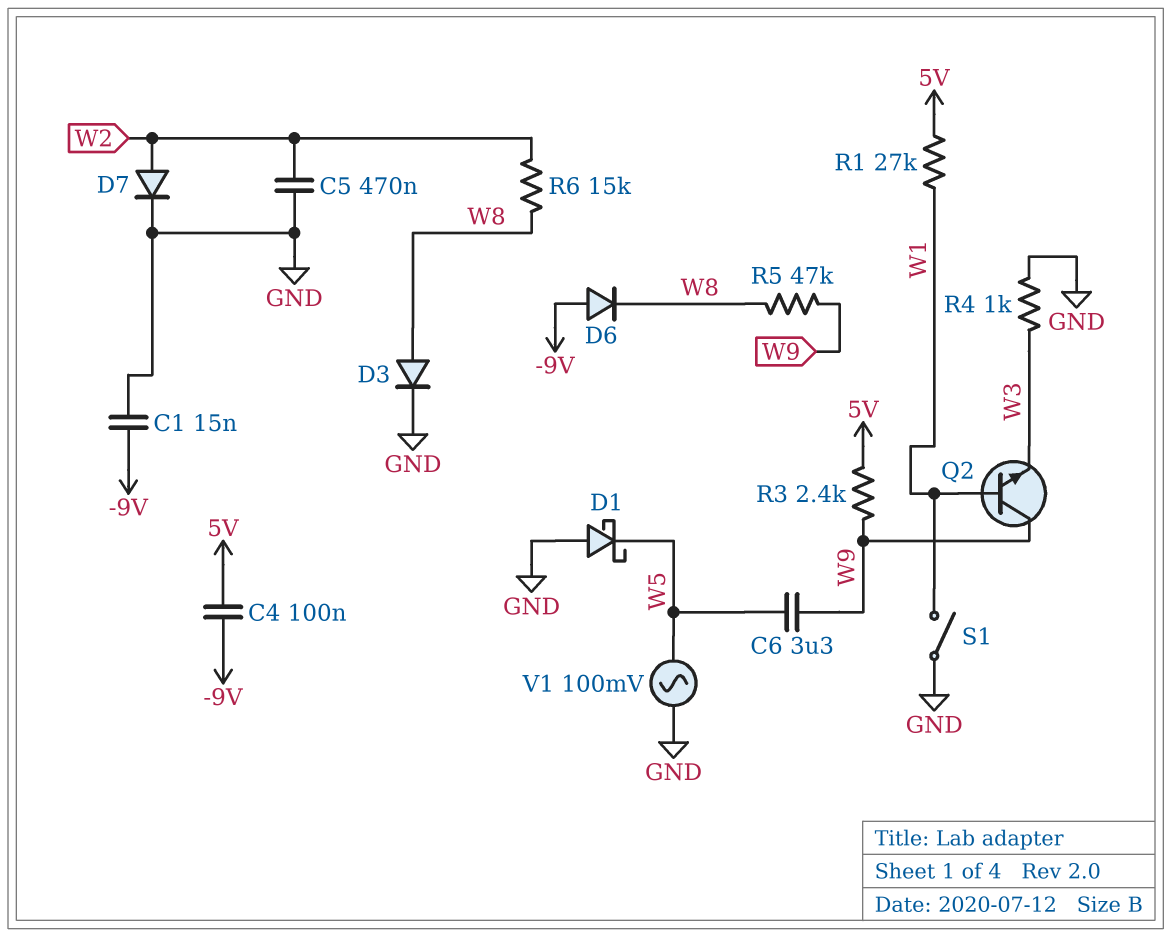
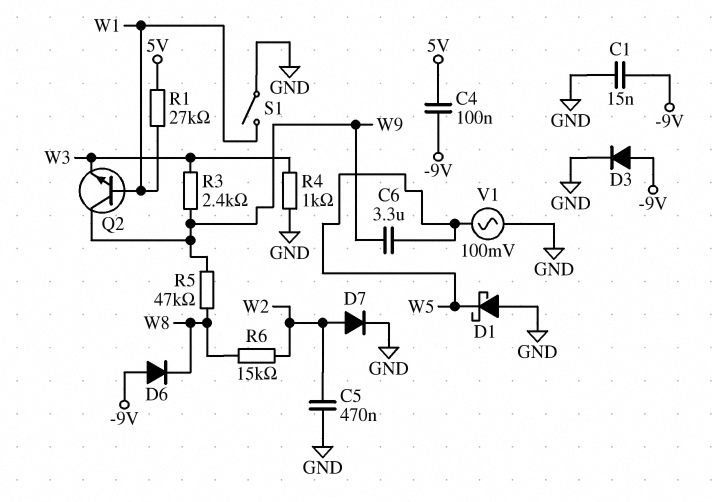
D3: diode (A W8, K GND) -> diode (A -9V, K GND)
R3: 2.4k (5V, W9) -> 2.4k (W3, W9)

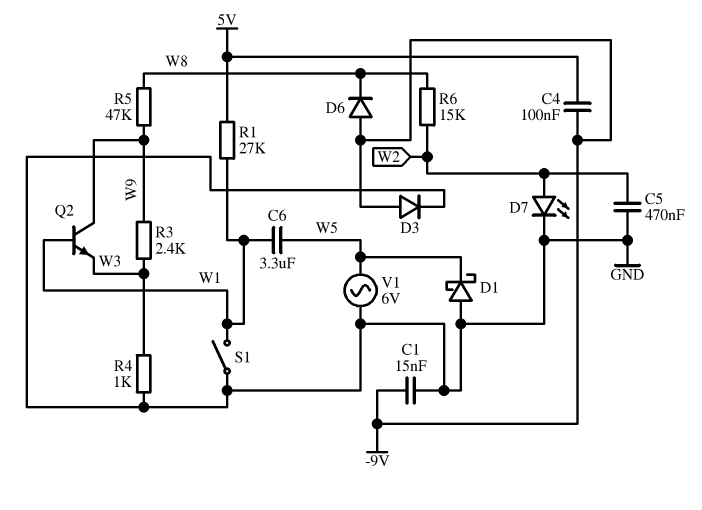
C6: 3.3uF (W5, W9) -> 3.3uF (W1, W5)
D7: diode (A W2, K GND) -> LED (A W2, K GND)
V1: AC 100mV (GND, W5) -> AC 6V (GND, W5)

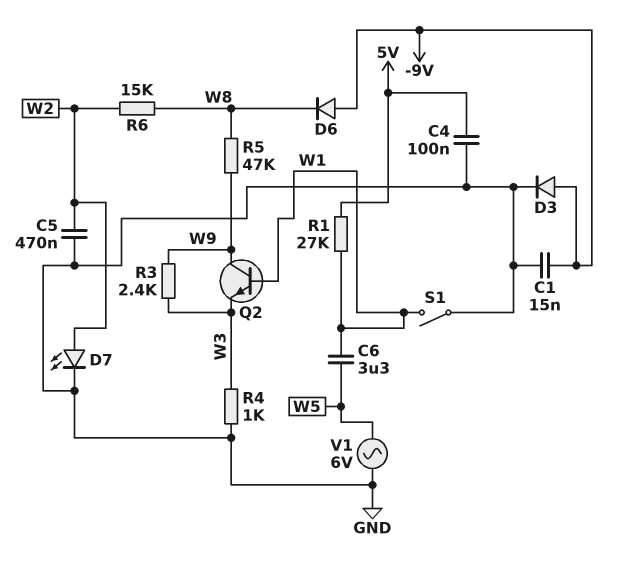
C4: 100nF (-9V, 5V) -> 100nF (5V, GND)
D1: schottky (A GND, K W5) -> none

